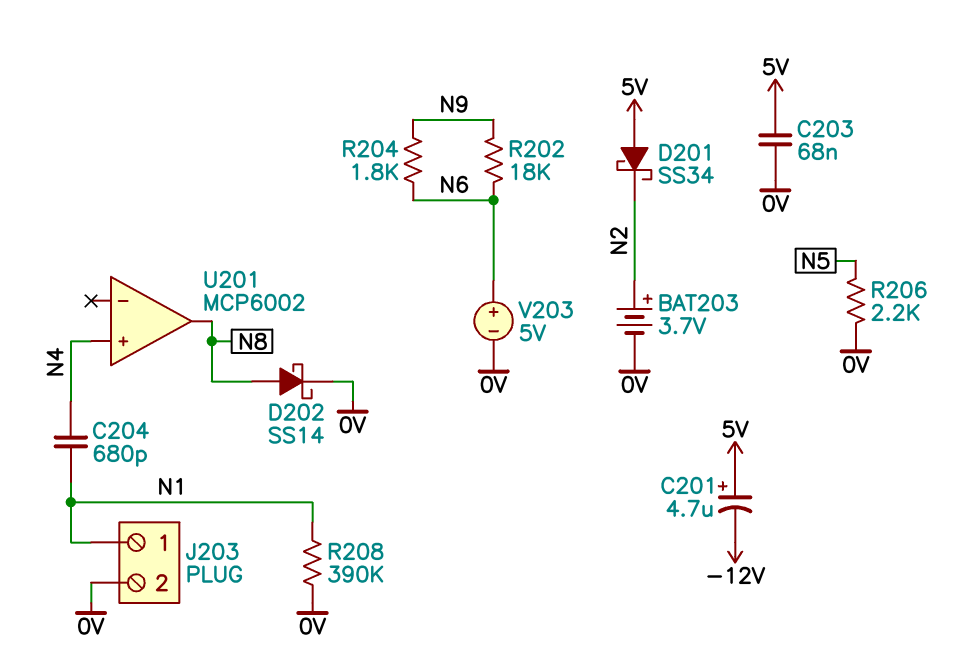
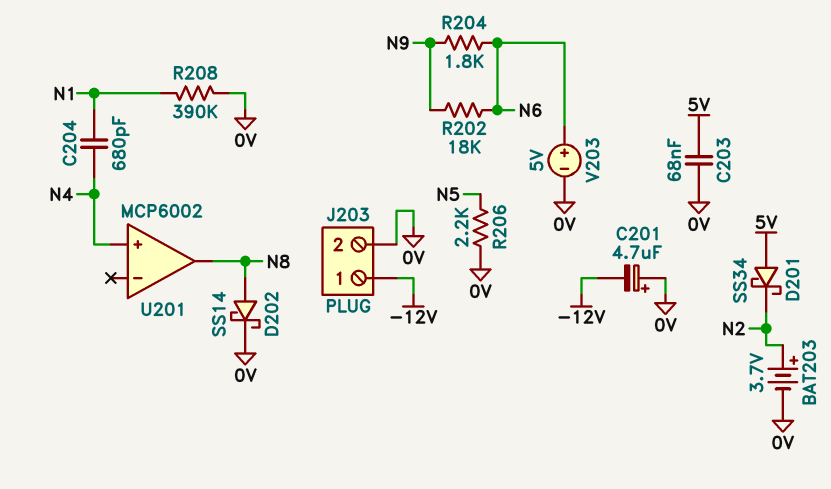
C201: 4.7uF (plus 5V, minus -12V) -> 4.7uF (plus 0V, minus -12V)
J203 pin 1: N1 -> -12V

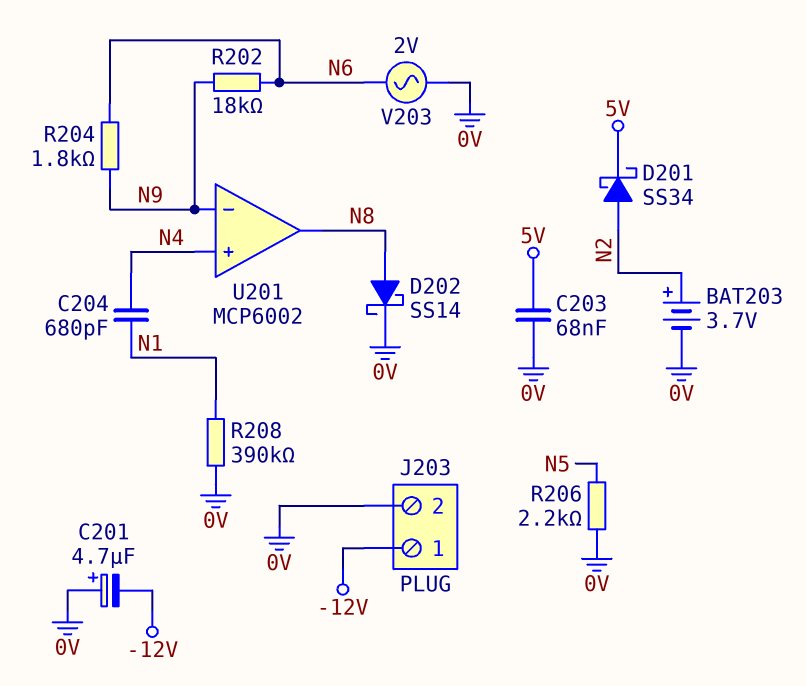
D201: schottky SS34 (A 5V, K N2) -> schottky SS34 (A N2, K 5V)
U201 pin in-: none -> N9
V203: 5V (plus N6, minus 0V) -> AC 2V (0V, N6)

